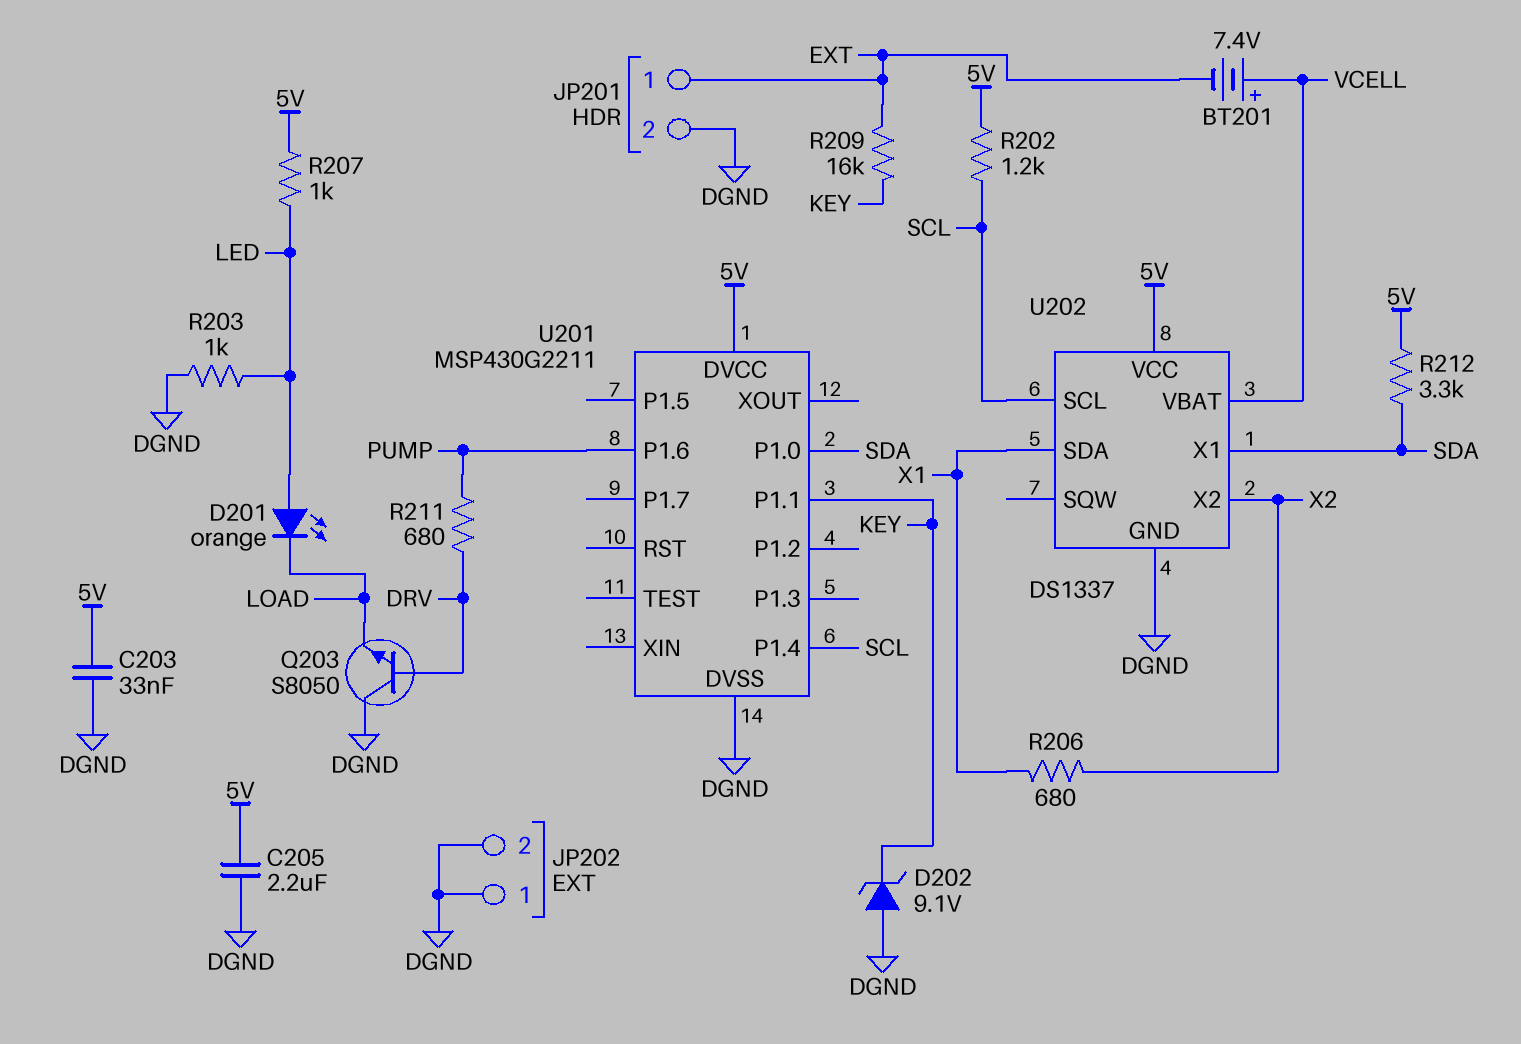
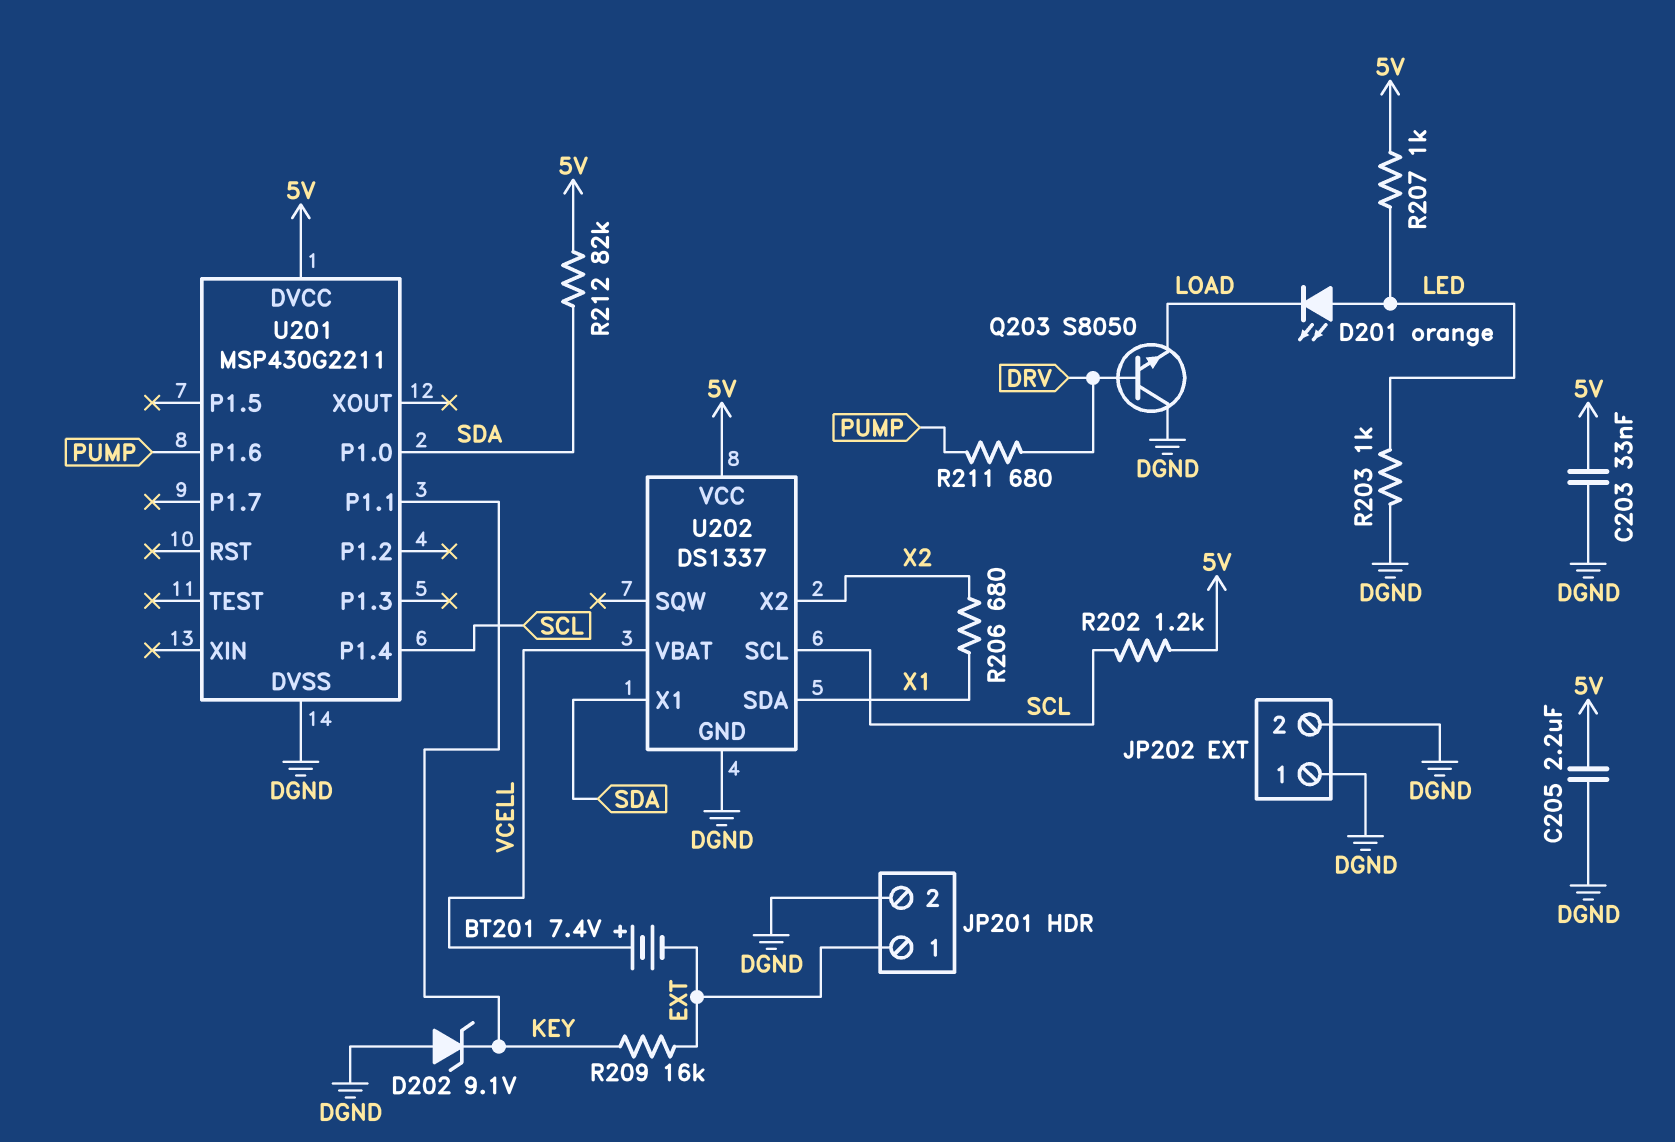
R212: 3.3k (5V, SDA) -> 82k (5V, SDA)

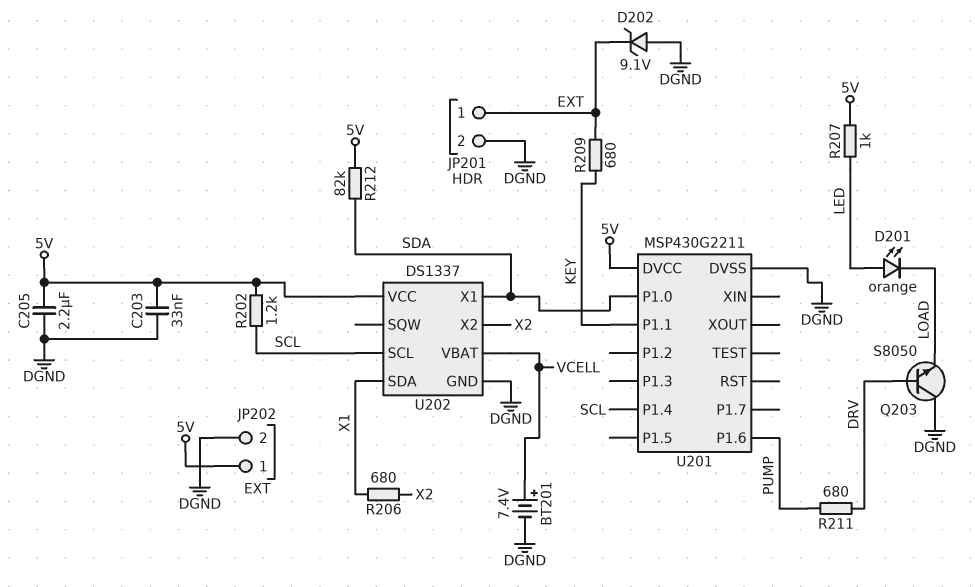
BT201: 7.4V (plus VCELL, minus EXT) -> 7.4V (plus VCELL, minus DGND)
D202: zener 9.1V (A DGND, K KEY) -> zener 9.1V (A DGND, K EXT)
JP202 pin 1: DGND -> 5V
R203: 1k (DGND, LED) -> none
R209: 16k (EXT, KEY) -> 680 (EXT, KEY)

